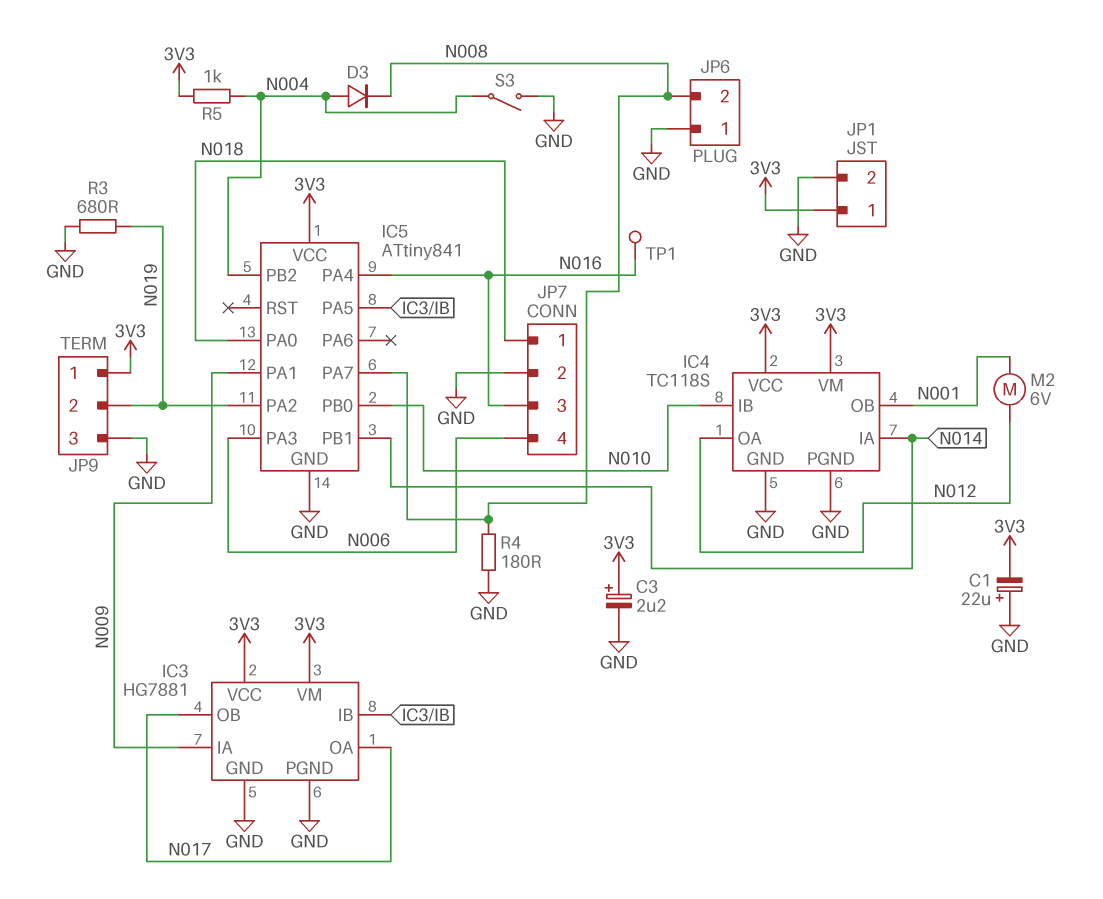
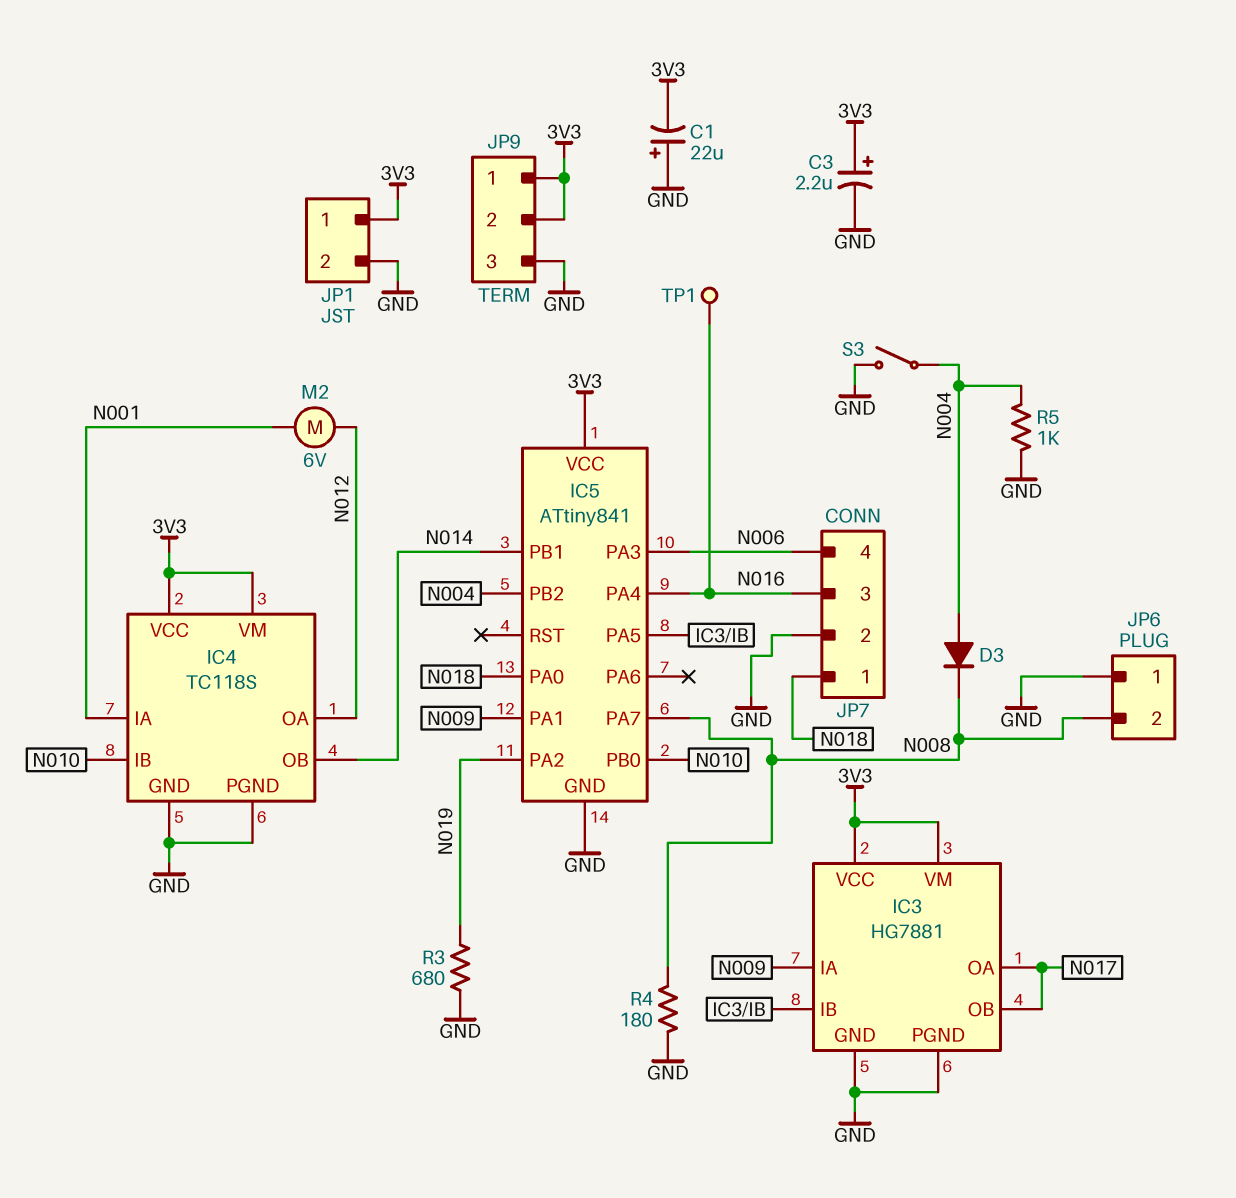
IC4 pin IA: N014 -> N001
IC4 pin OB: N001 -> N014
JP9 pin 2: N019 -> 3V3
R5: 1k (3V3, N004) -> 1k (GND, N004)

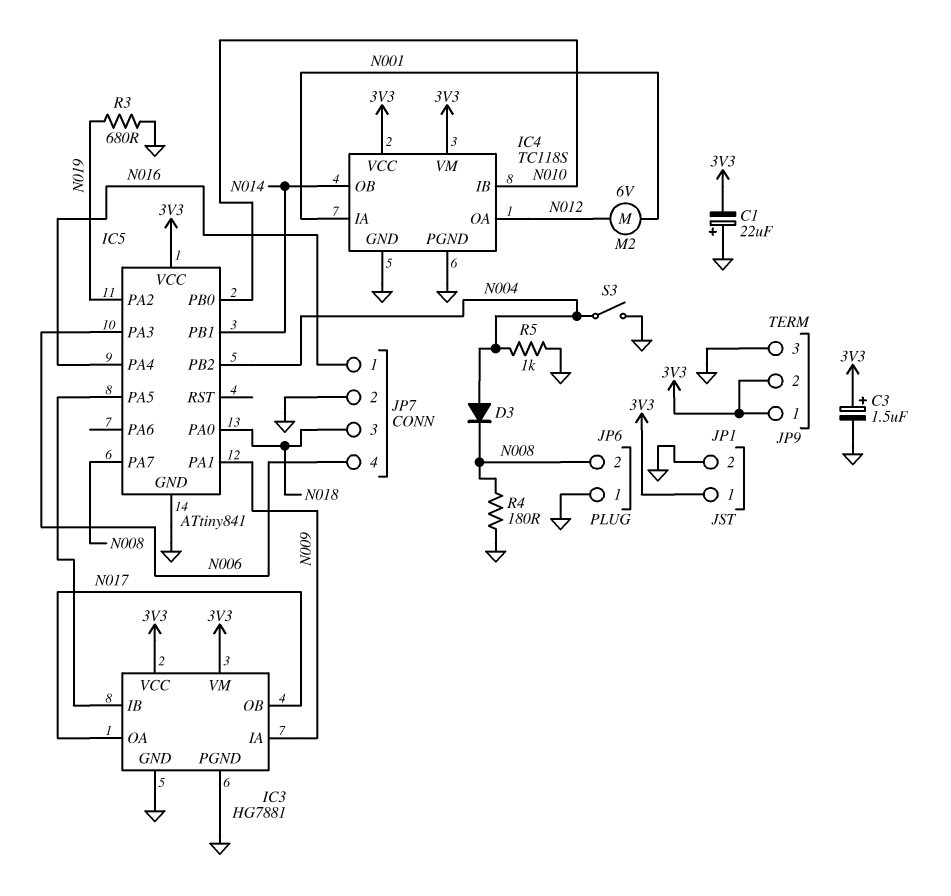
C3: 2.2uF (plus 3V3, minus GND) -> 1.5uF (plus 3V3, minus GND)
JP7 pin 1: N018 -> N016
JP7 pin 3: N016 -> N018
TP1: test point (N016) -> none

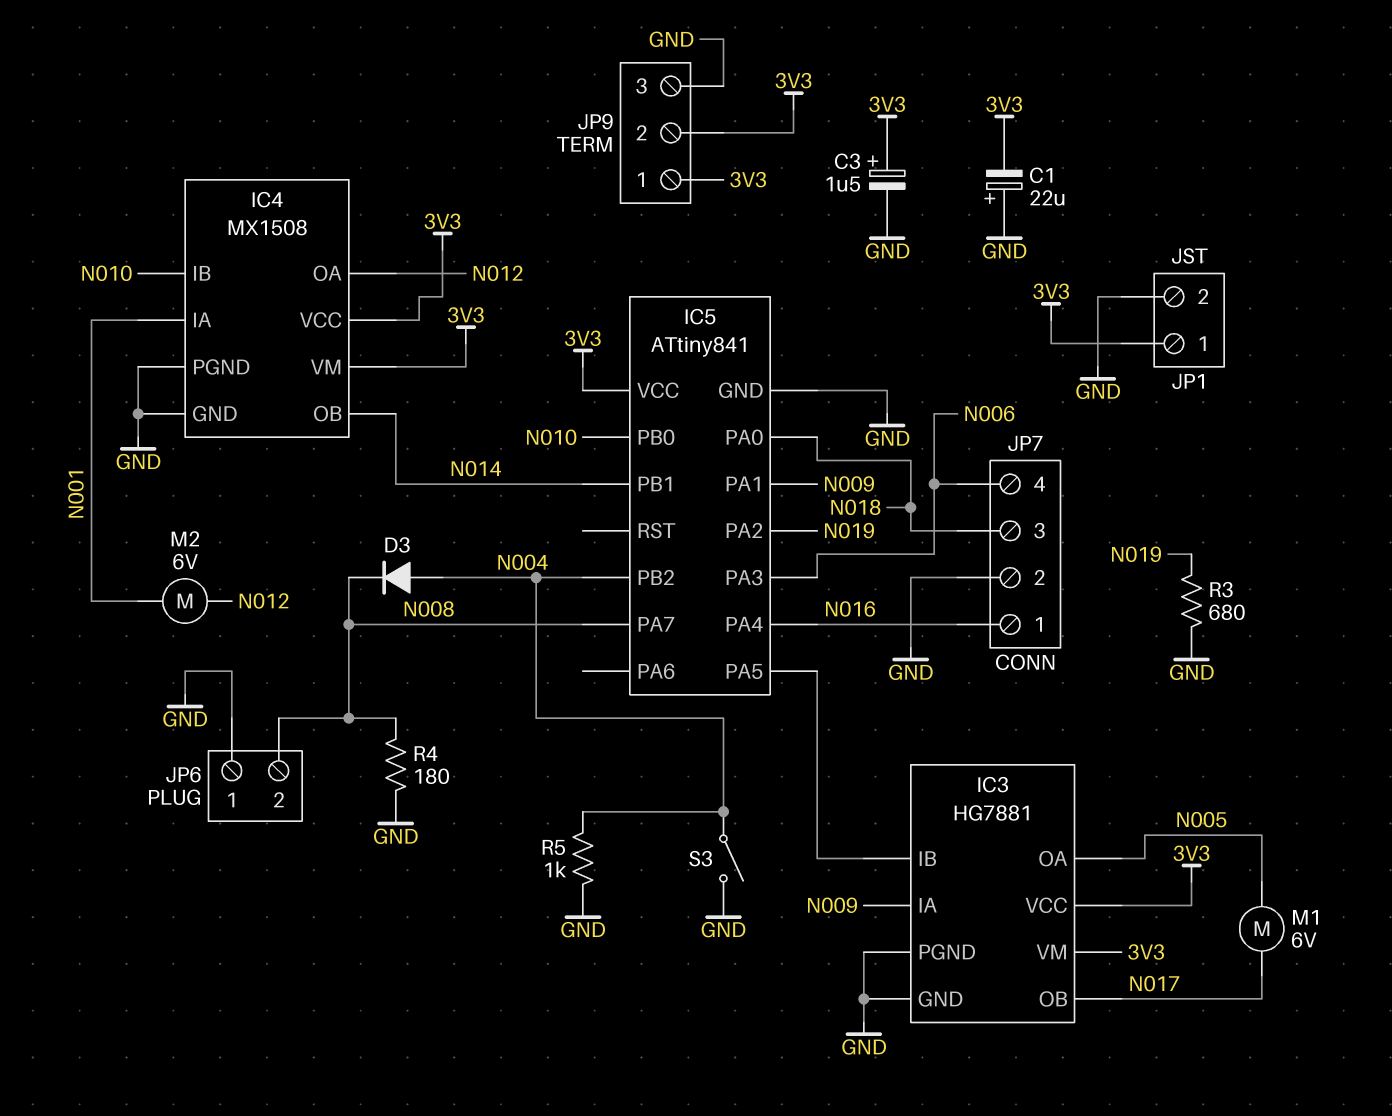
IC3 pin OA: N017 -> N005
IC4: TC118S -> MX1508
M1: none -> motor 6V (N005, N017)

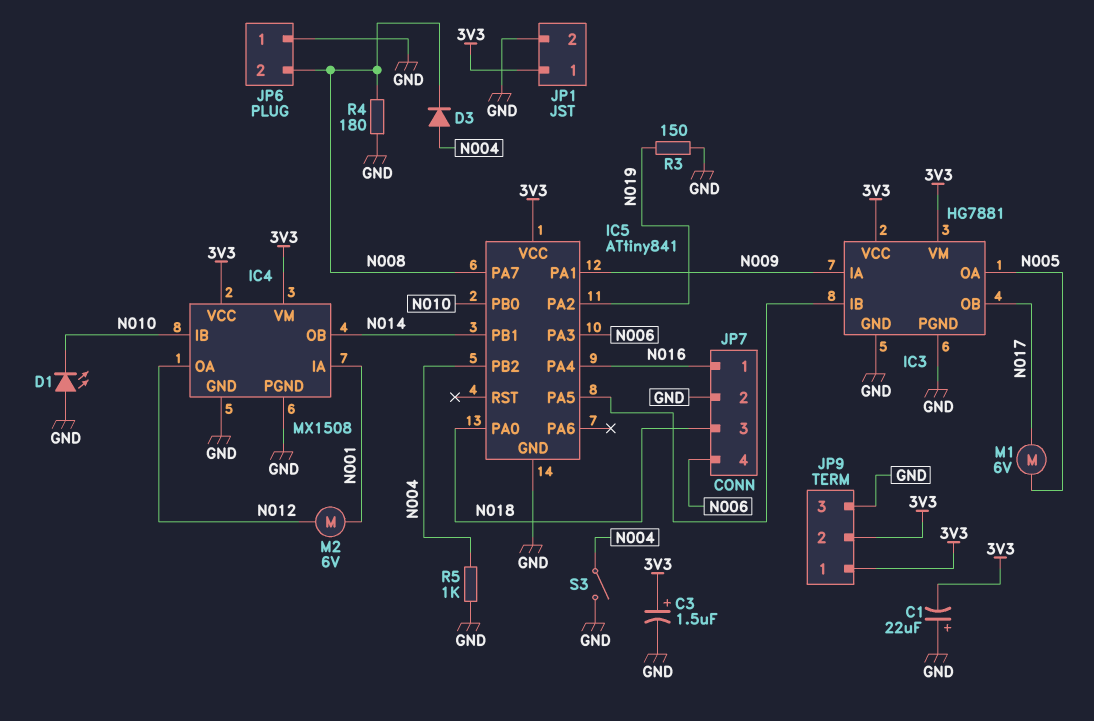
D1: none -> LED (A GND, K N010)
R3: 680 (GND, N019) -> 150 (GND, N019)

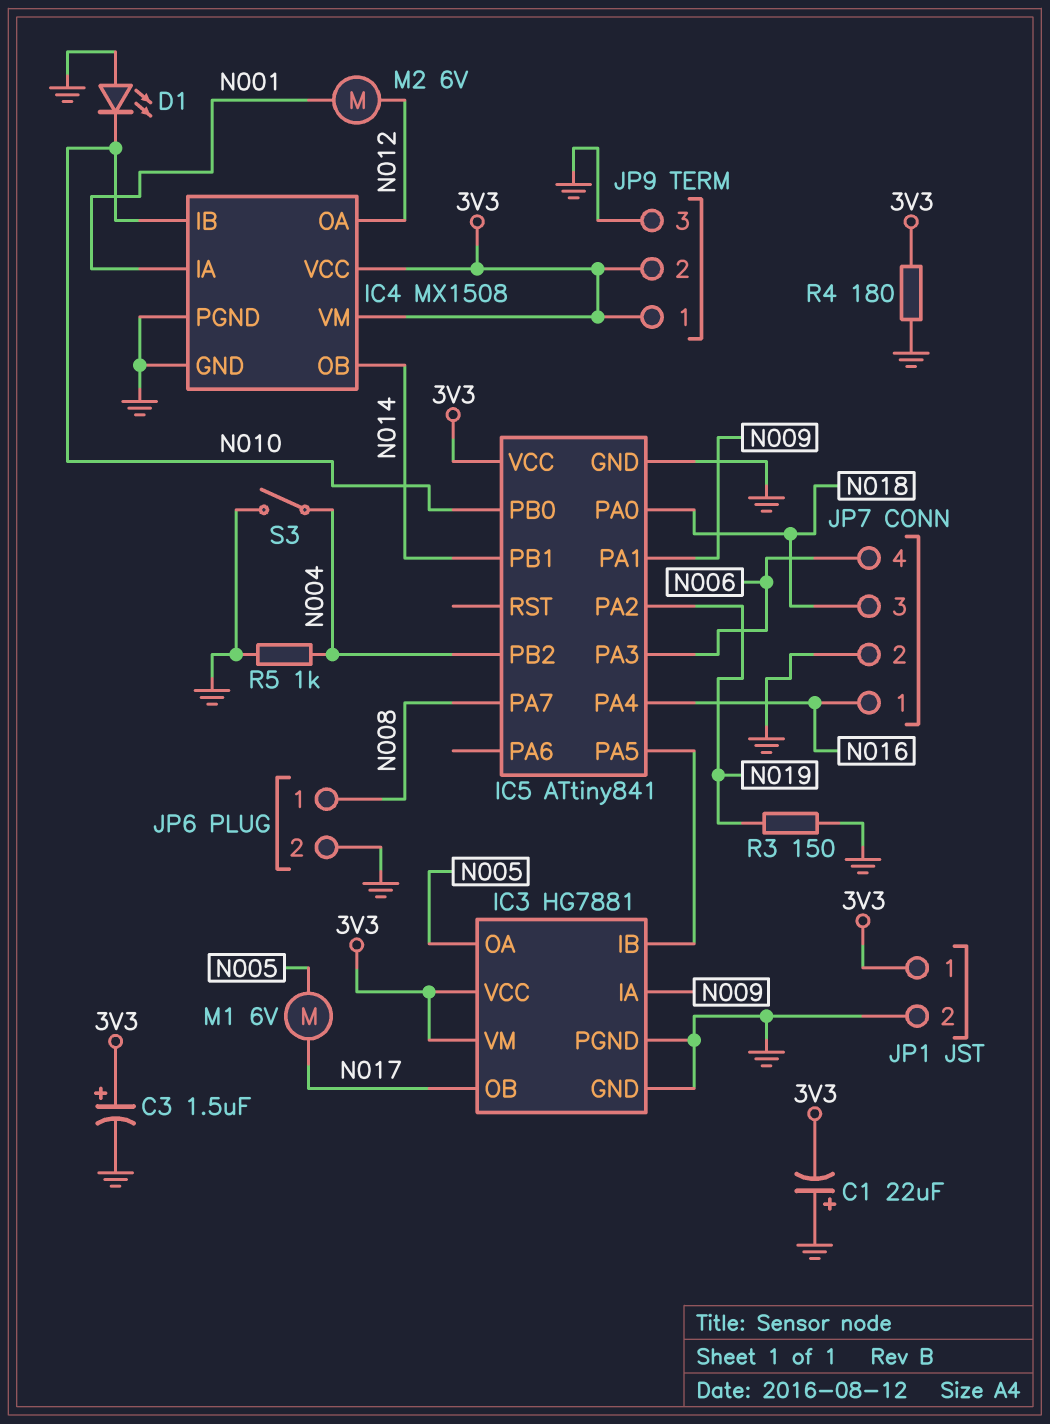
D3: diode (A N004, K N008) -> none
JP6 pin 1: GND -> N008
JP6 pin 2: N008 -> GND
R4: 180 (GND, N008) -> 180 (3V3, GND)

